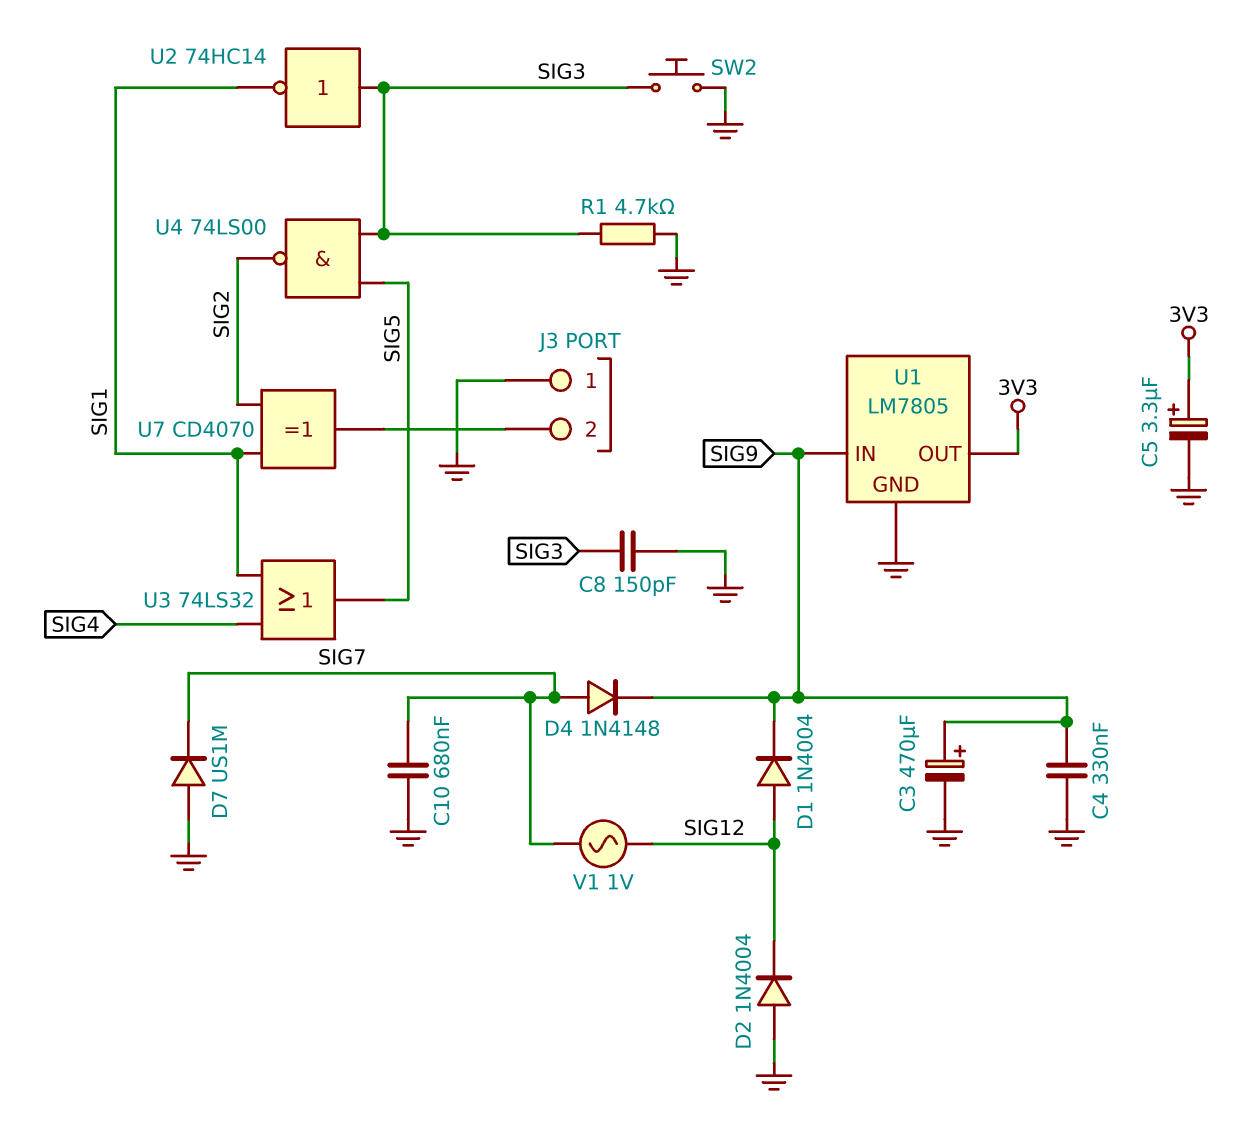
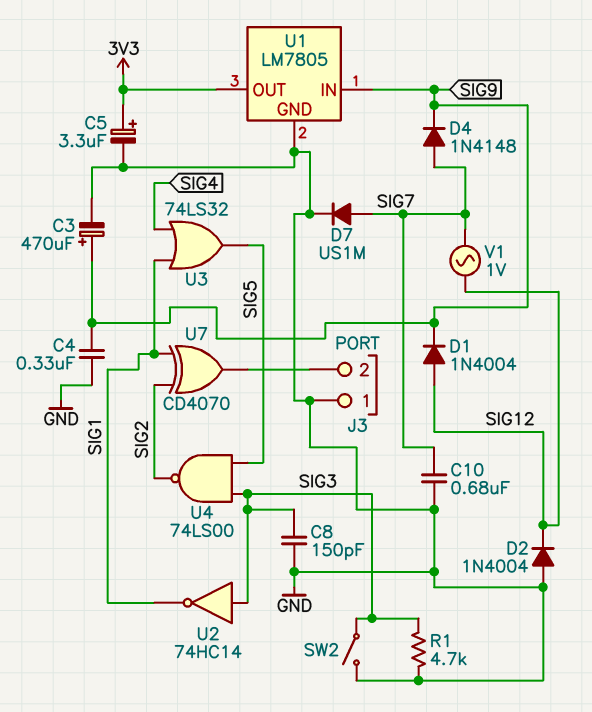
D7: diode US1M (A GND, K SIG7) -> diode US1M (A SIG7, K GND)
SW2: button (GND, SIG3) -> switch (GND, SIG3)

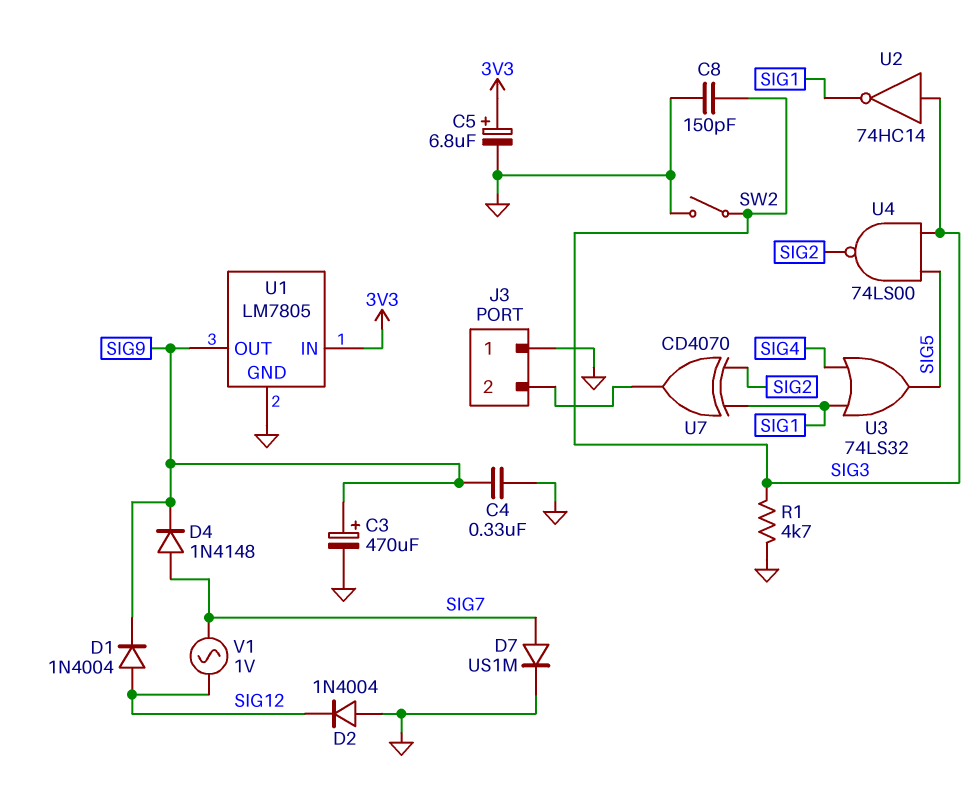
C5: 3.3uF (plus 3V3, minus GND) -> 6.8uF (plus 3V3, minus GND)
C10: 680nF (GND, SIG7) -> none
U1 pin IN: SIG9 -> 3V3
U1 pin OUT: 3V3 -> SIG9

